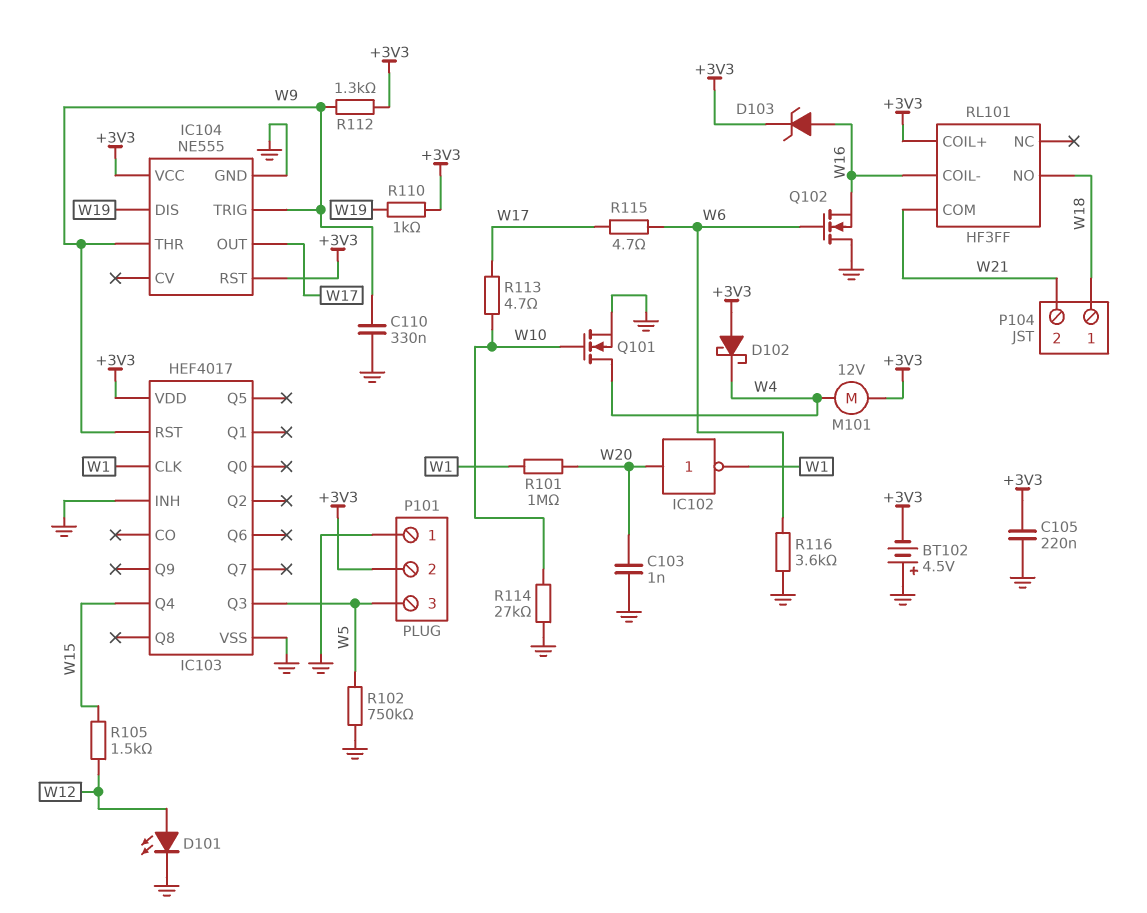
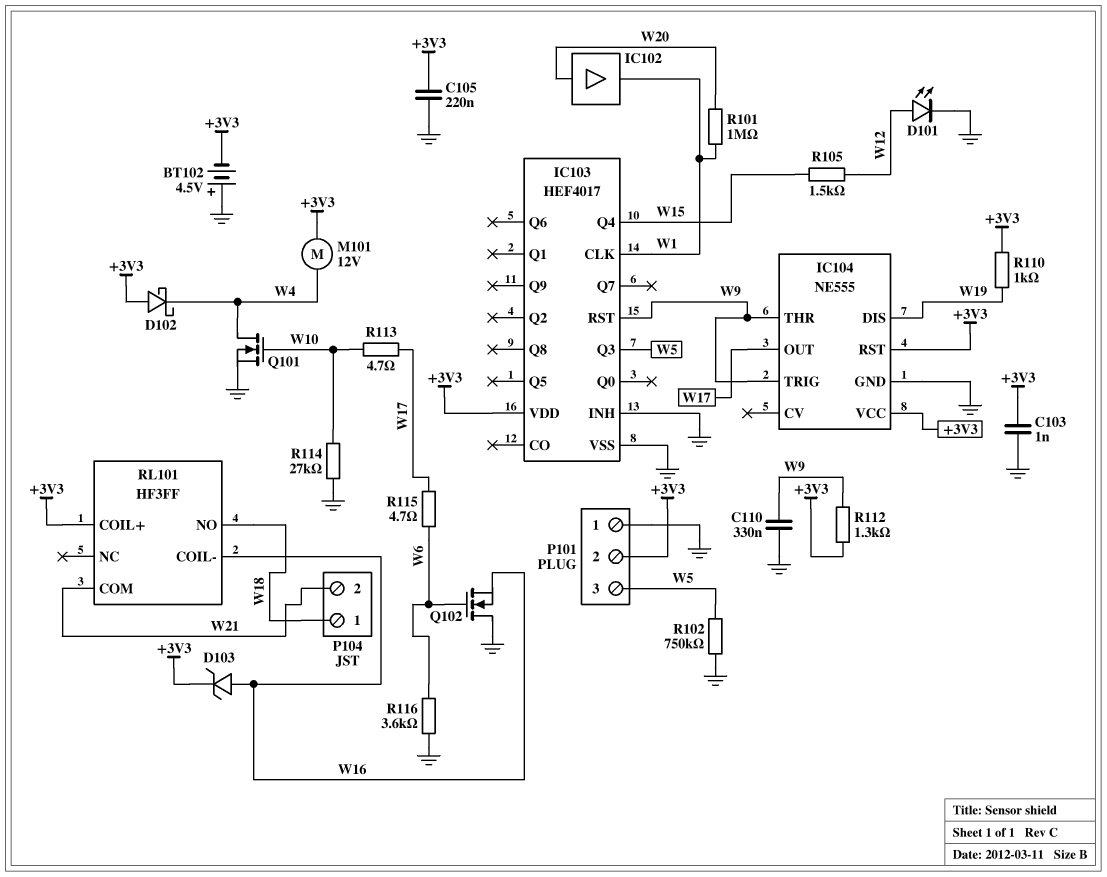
C103: 1nF (GND, W20) -> 1nF (+3V3, GND)
IC102: NOT (in W20, out W1) -> buffer (in W20, out W1)

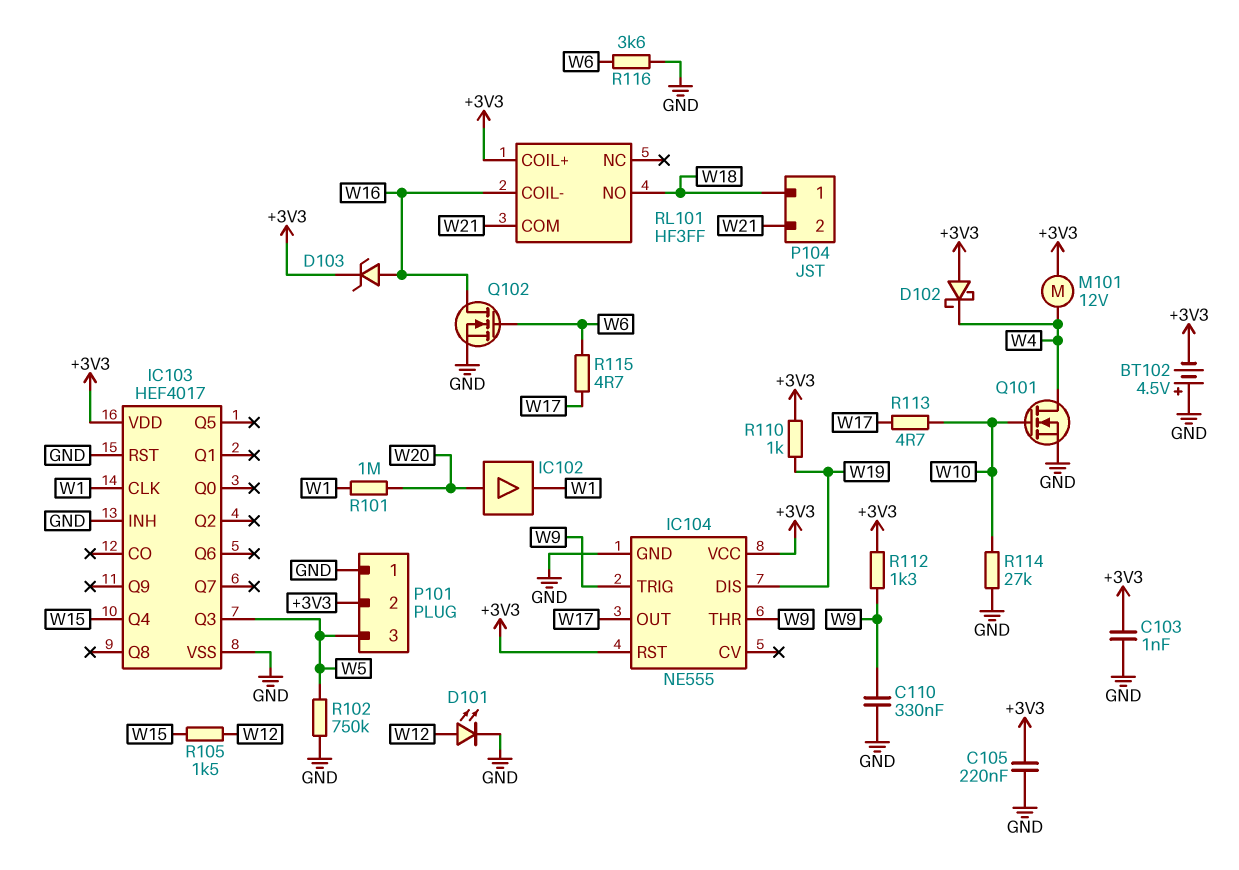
IC103 pin RST: W9 -> GND
Q102: NMOS (G W6, D GND, S W16) -> NMOS (G W6, D W16, S GND)

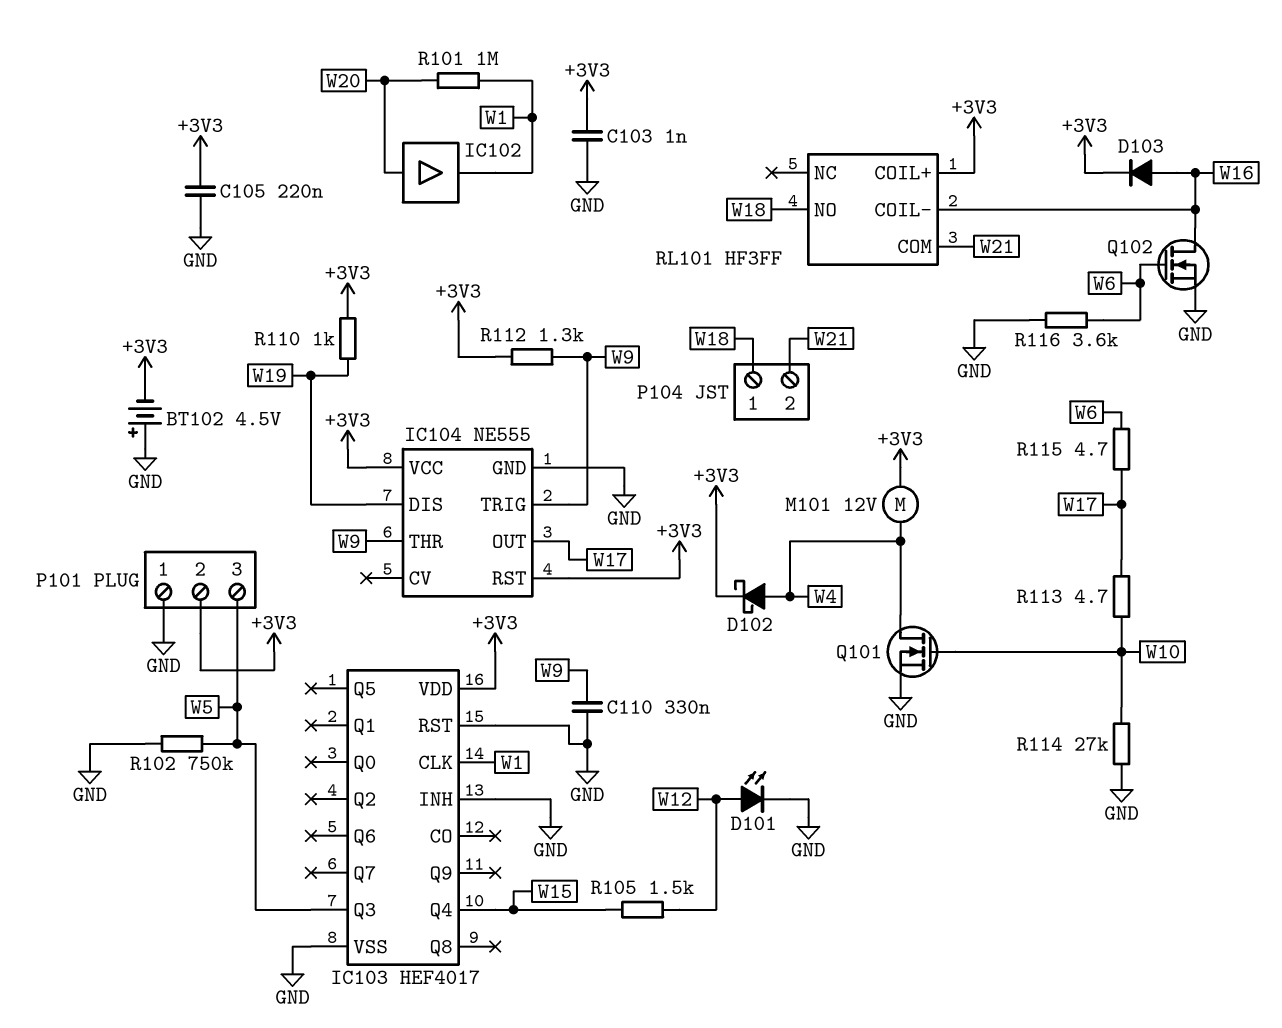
D102: schottky (A +3V3, K W4) -> schottky (A W4, K +3V3)
D103: zener (A W16, K +3V3) -> diode (A W16, K +3V3)

